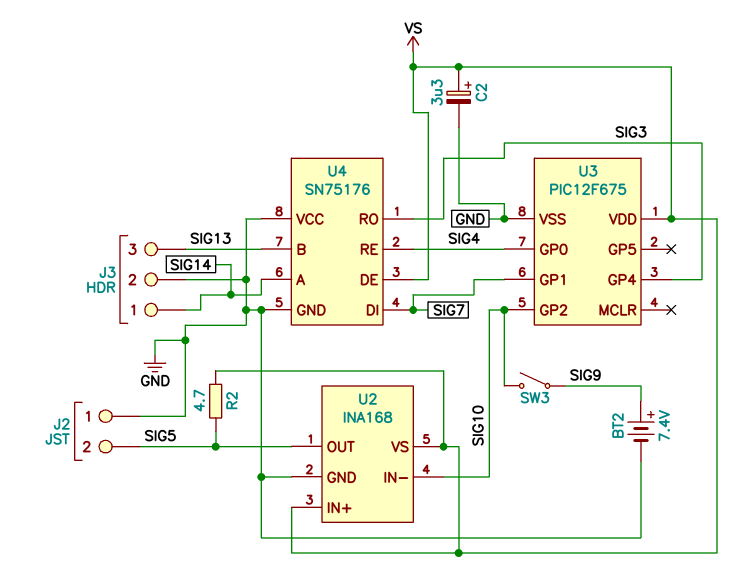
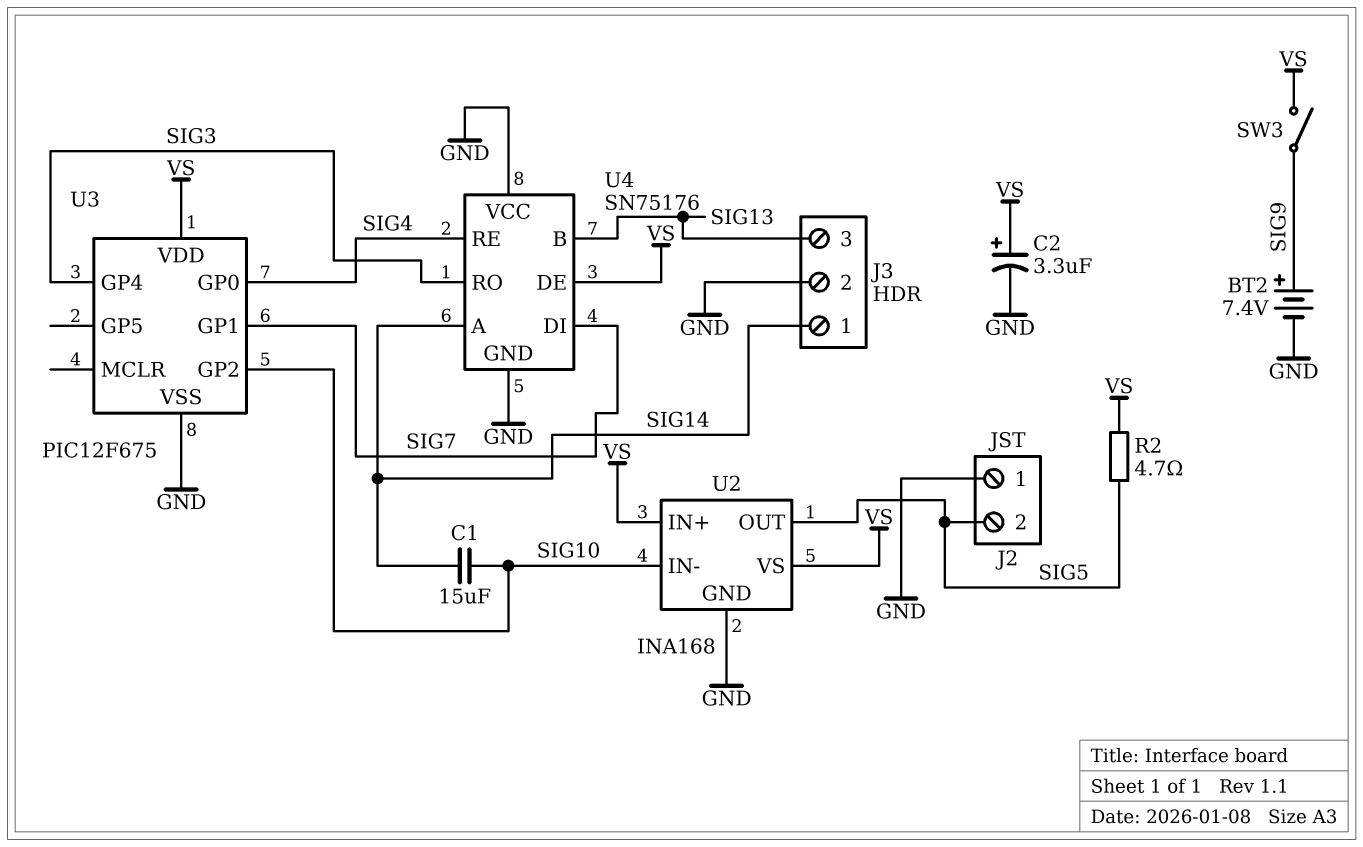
C1: none -> 15uF (SIG10, SIG14)
SW3: switch (SIG9, SIG10) -> switch (SIG9, VS)

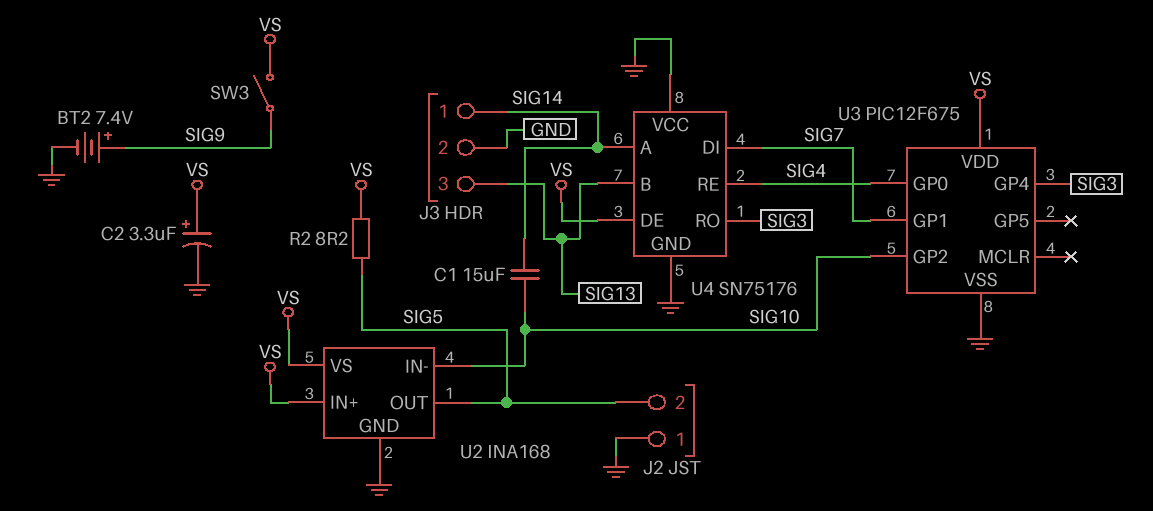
R2: 4.7 (SIG5, VS) -> 8.2 (SIG5, VS)

